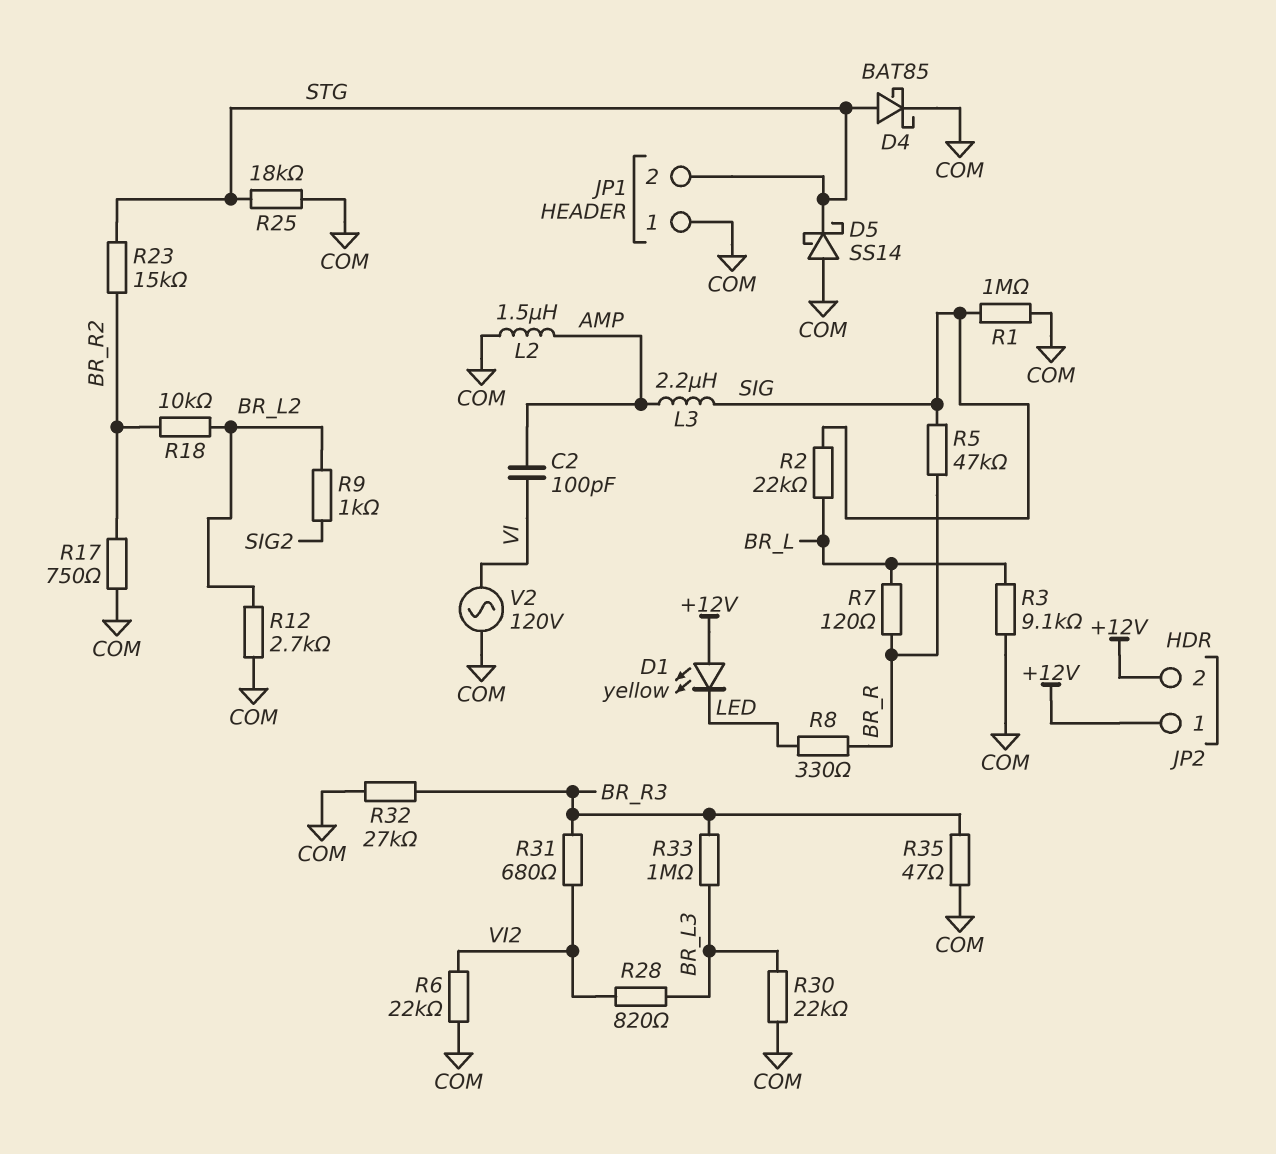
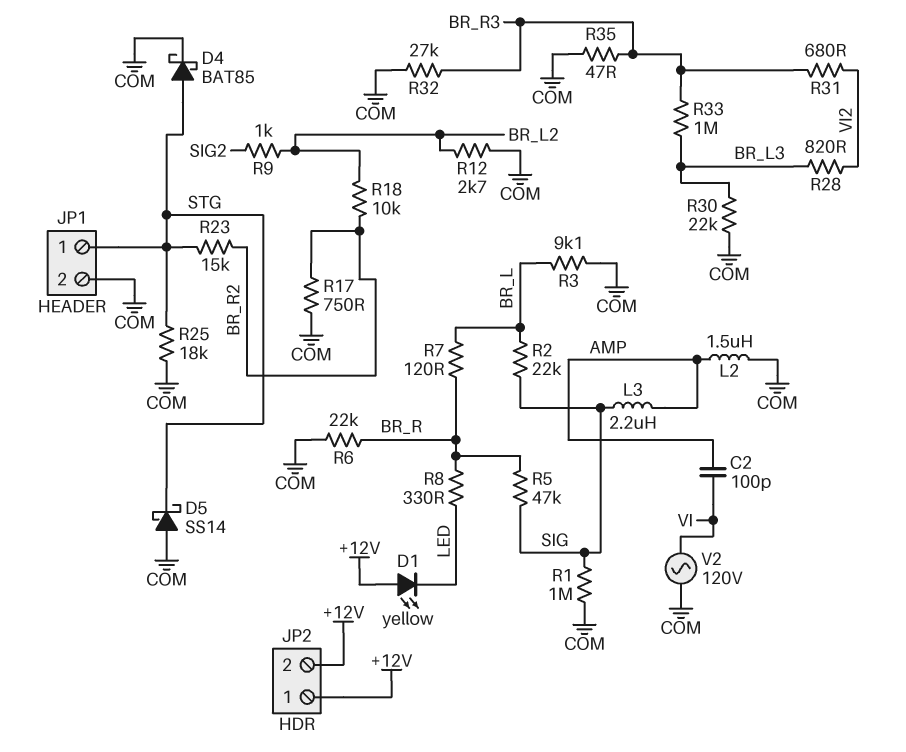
JP1 pin 1: COM -> STG
JP1 pin 2: STG -> COM
R6: 22k (COM, VI2) -> 22k (BR_R, COM)

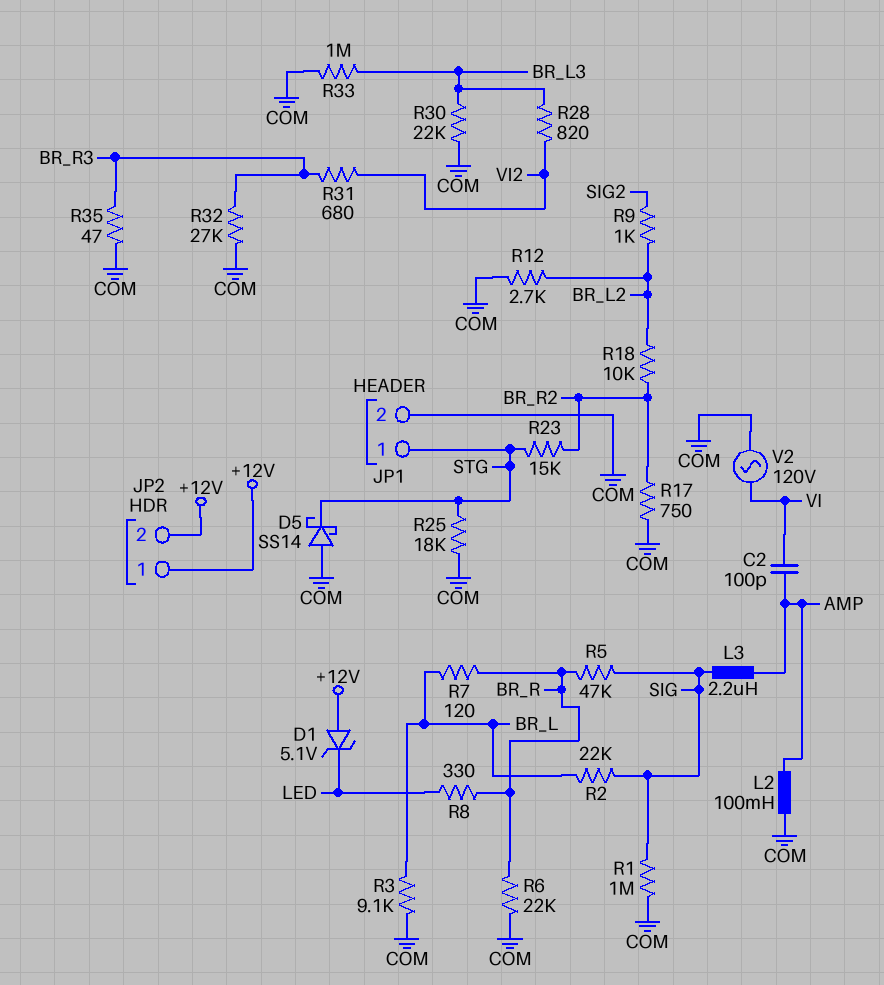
D1: LED yellow (A +12V, K LED) -> zener 5.1V (A +12V, K LED)
D4: schottky BAT85 (A STG, K COM) -> none
L2: 1.5uH (AMP, COM) -> 100mH (AMP, COM)
R33: 1M (BR_L3, BR_R3) -> 1M (BR_L3, COM)

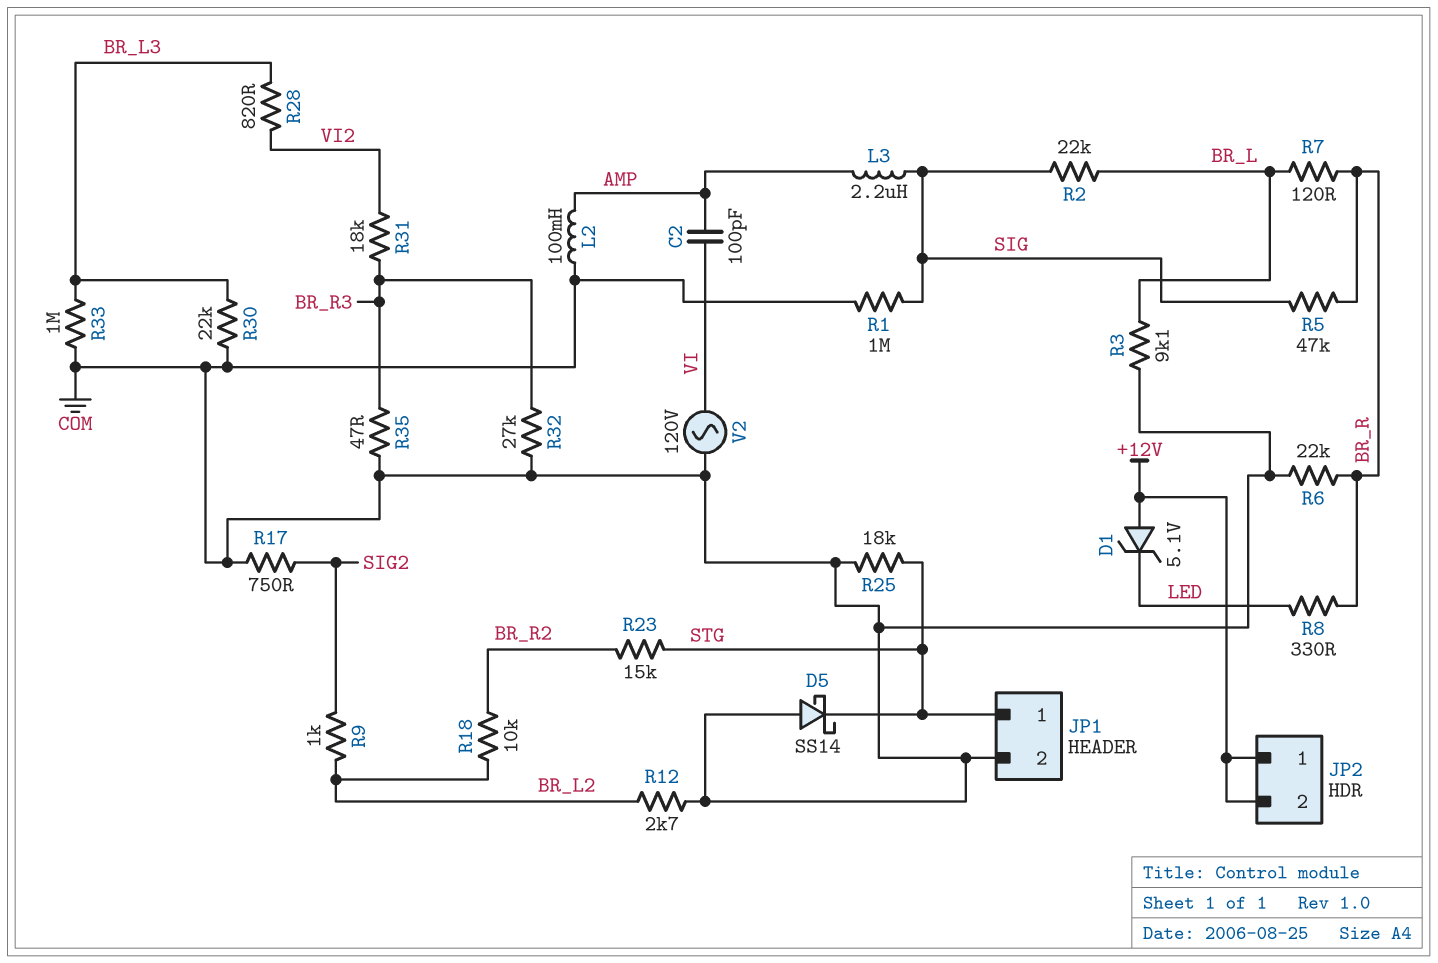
R17: 750 (BR_R2, COM) -> 750 (COM, SIG2)
R31: 680 (BR_R3, VI2) -> 18k (BR_R3, VI2)

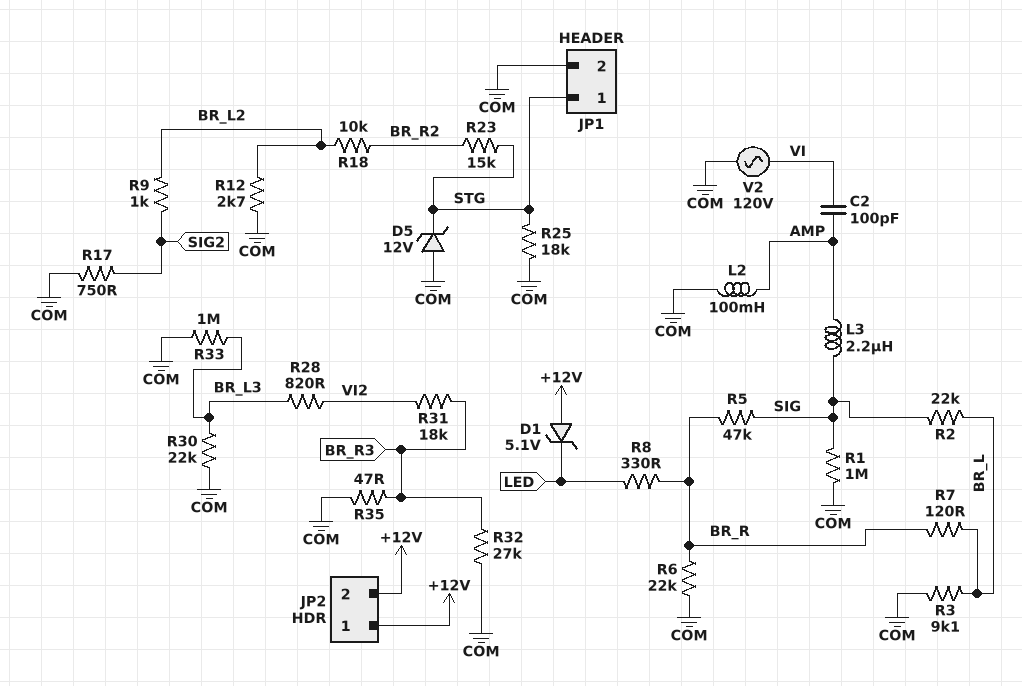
D5: schottky SS14 (A COM, K STG) -> zener 12V (A COM, K STG)

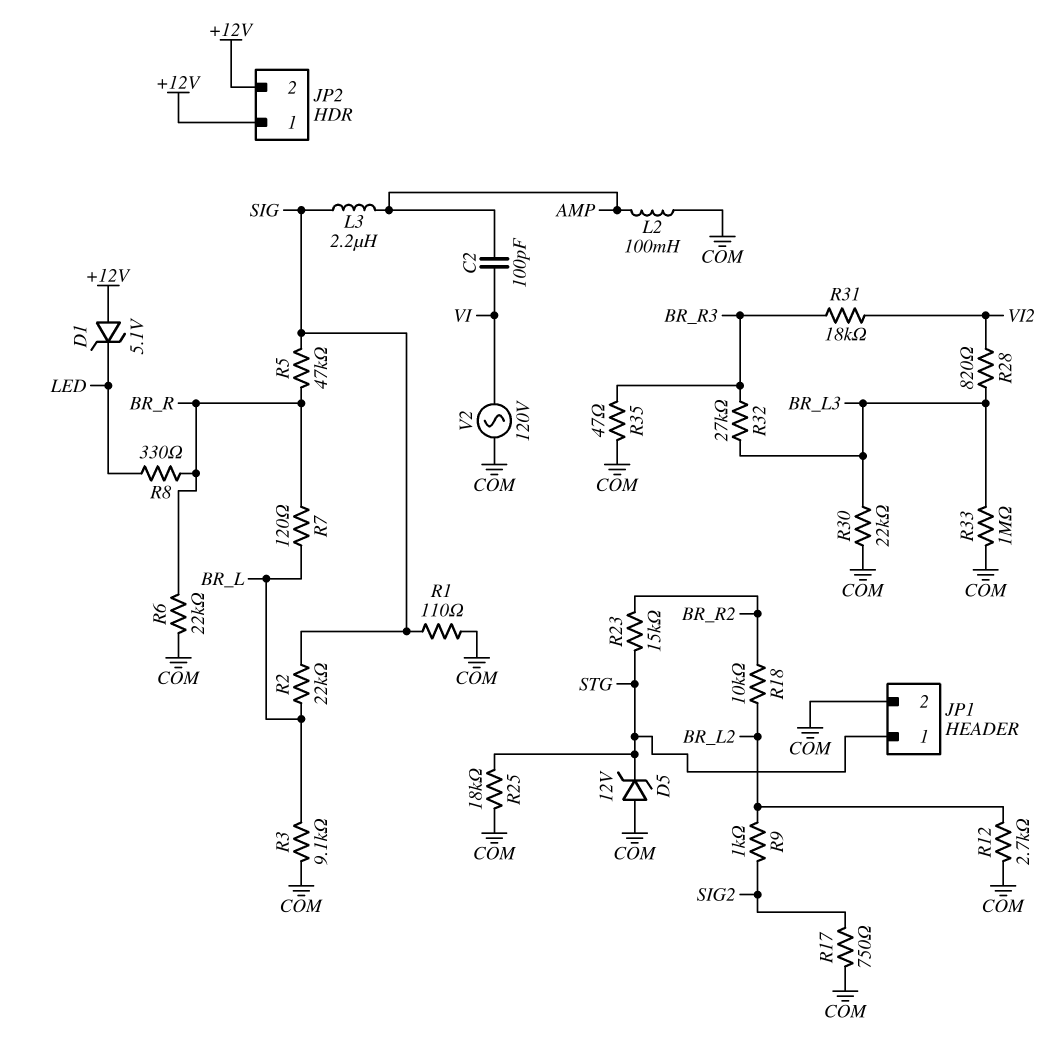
R1: 1M (COM, SIG) -> 110 (COM, SIG)
R32: 27k (BR_R3, COM) -> 27k (BR_L3, BR_R3)

